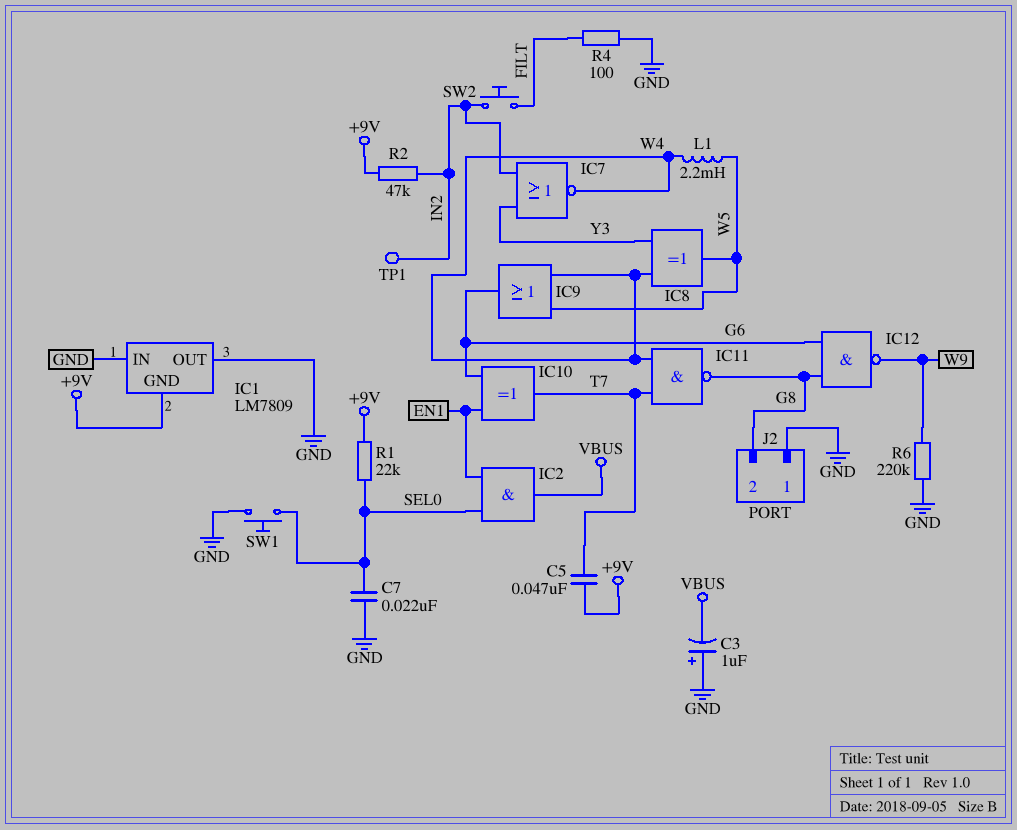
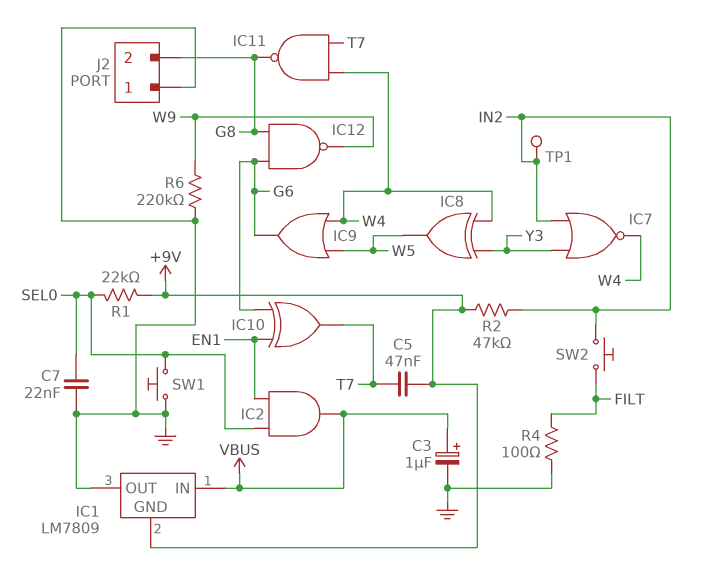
C3: 1uF (plus GND, minus VBUS) -> 1uF (plus VBUS, minus GND)
IC1 pin IN: GND -> VBUS
L1: 2.2mH (W4, W5) -> none

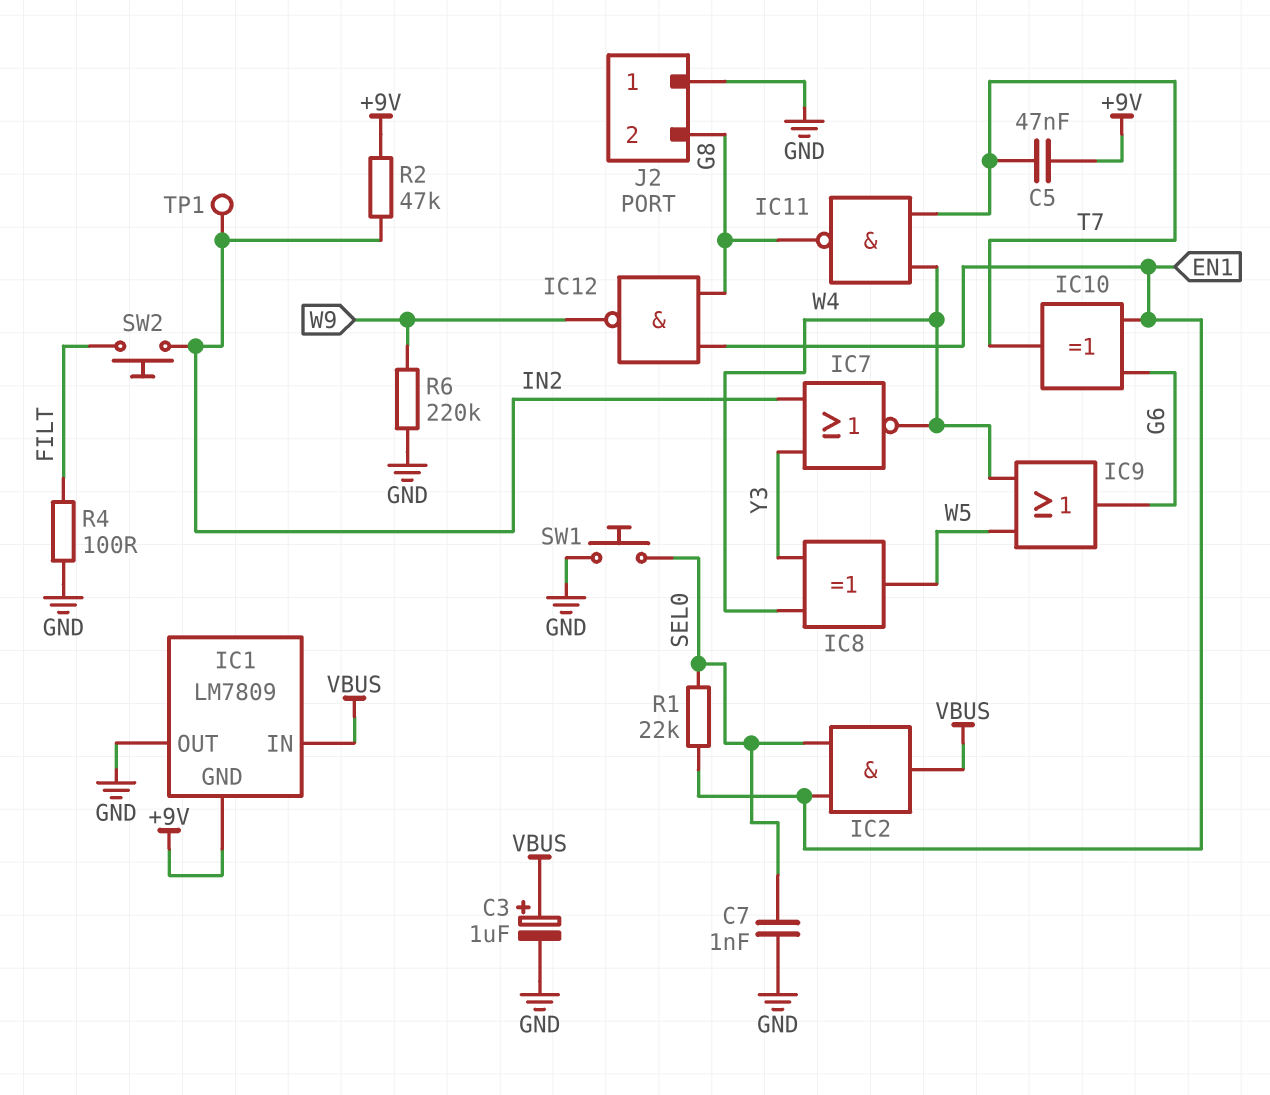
C7: 22nF (GND, SEL0) -> 1nF (GND, SEL0)
IC12: NAND (in G6, in G8, out W9) -> NAND (in EN1, in G8, out W9)
R1: 22k (+9V, SEL0) -> 22k (EN1, SEL0)

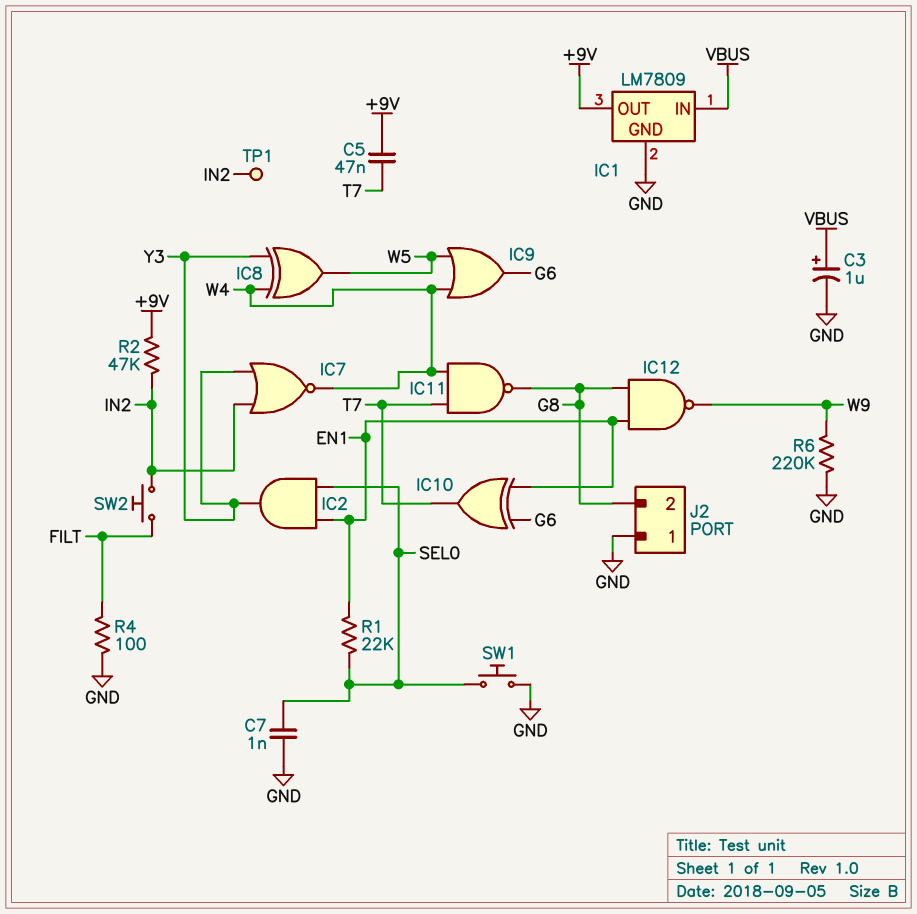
IC1 pin GND: +9V -> GND
IC1 pin OUT: GND -> +9V
IC2: AND (in EN1, in SEL0, out VBUS) -> AND (in EN1, in SEL0, out Y3)

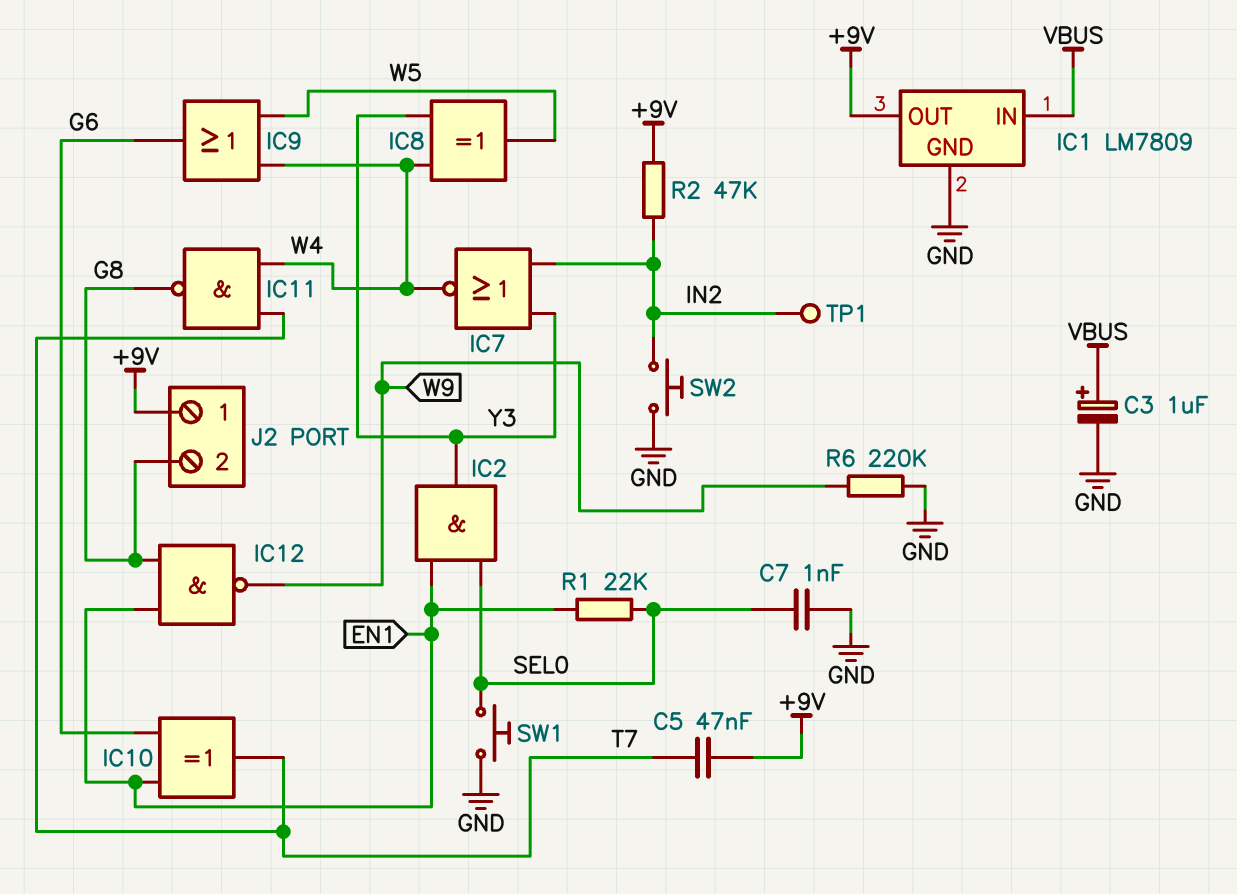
J2 pin 1: GND -> +9V
R4: 100 (FILT, GND) -> none
SW2: button (FILT, IN2) -> button (GND, IN2)

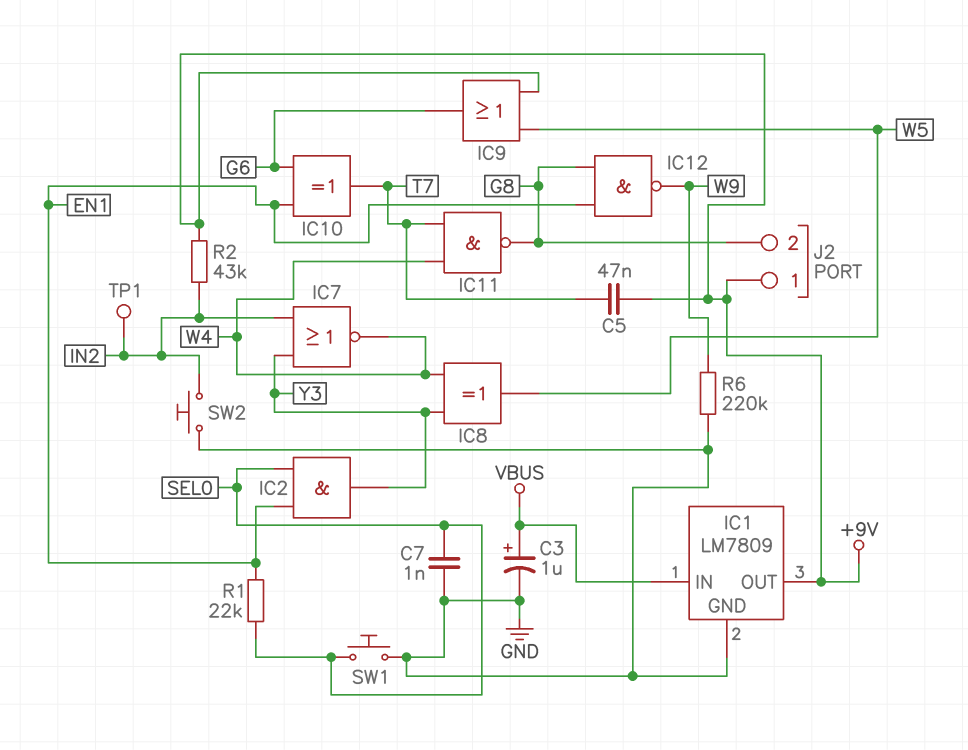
IC9: OR (in W4, in W5, out G6) -> OR (in +9V, in W5, out G6)
R2: 47k (+9V, IN2) -> 43k (+9V, IN2)

